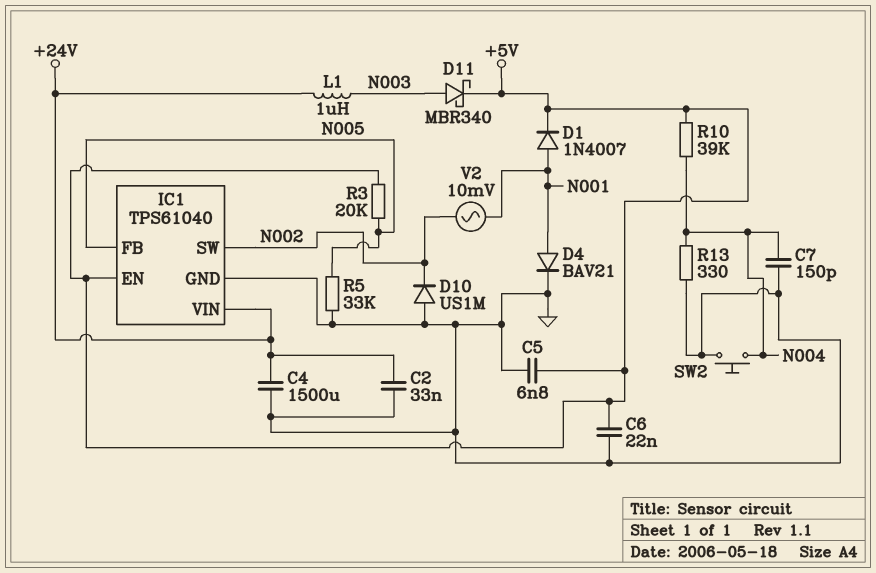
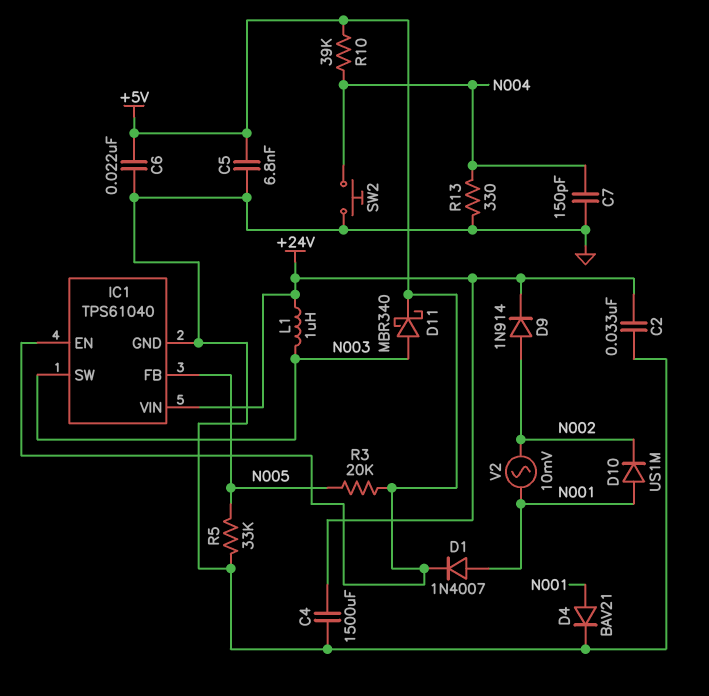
D9: none -> diode 1N914 (A N002, K +24V)
D10: diode US1M (A GND, K N002) -> diode US1M (A N001, K N002)
IC1 pin SW: N002 -> N003

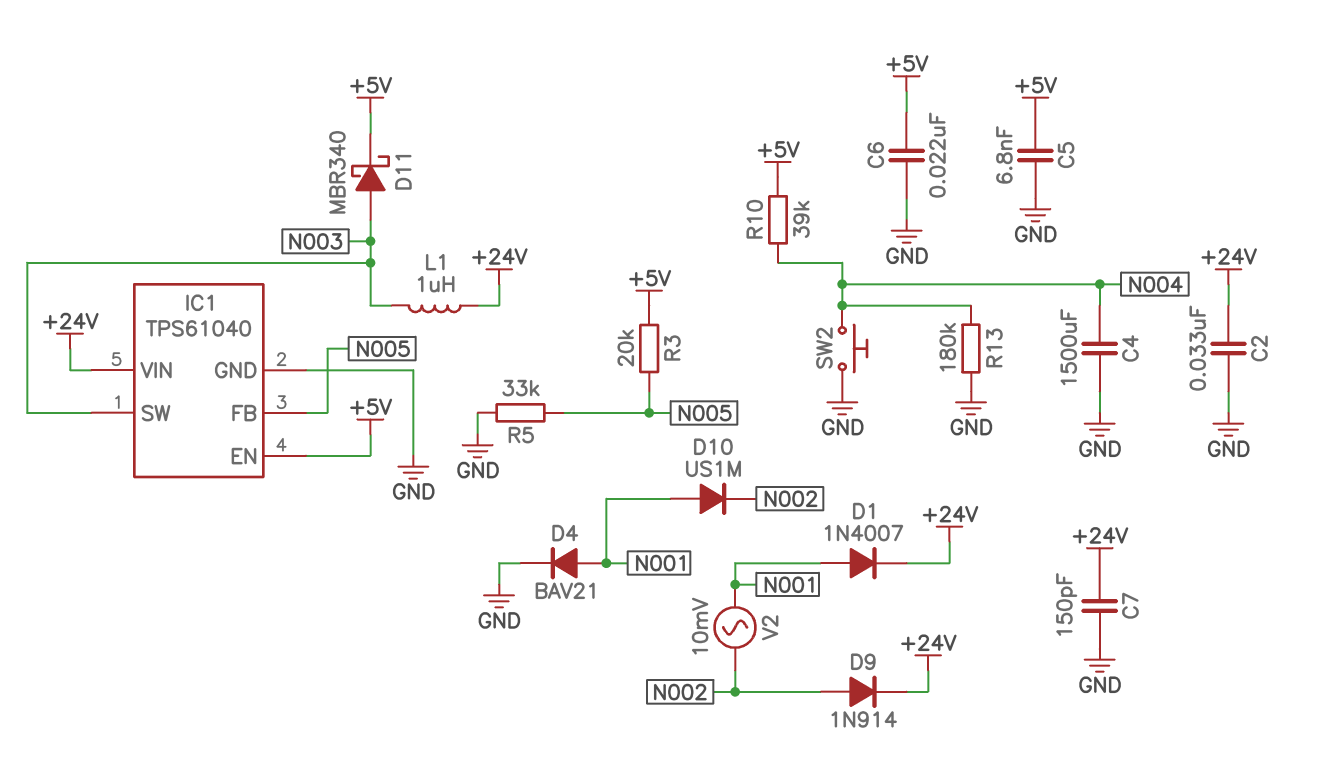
C4: 1500uF (+24V, GND) -> 1500uF (GND, N004)
C7: 150pF (GND, N004) -> 150pF (+24V, GND)
D1: diode 1N4007 (A N001, K +5V) -> diode 1N4007 (A N001, K +24V)
R13: 330 (GND, N004) -> 180k (GND, N004)

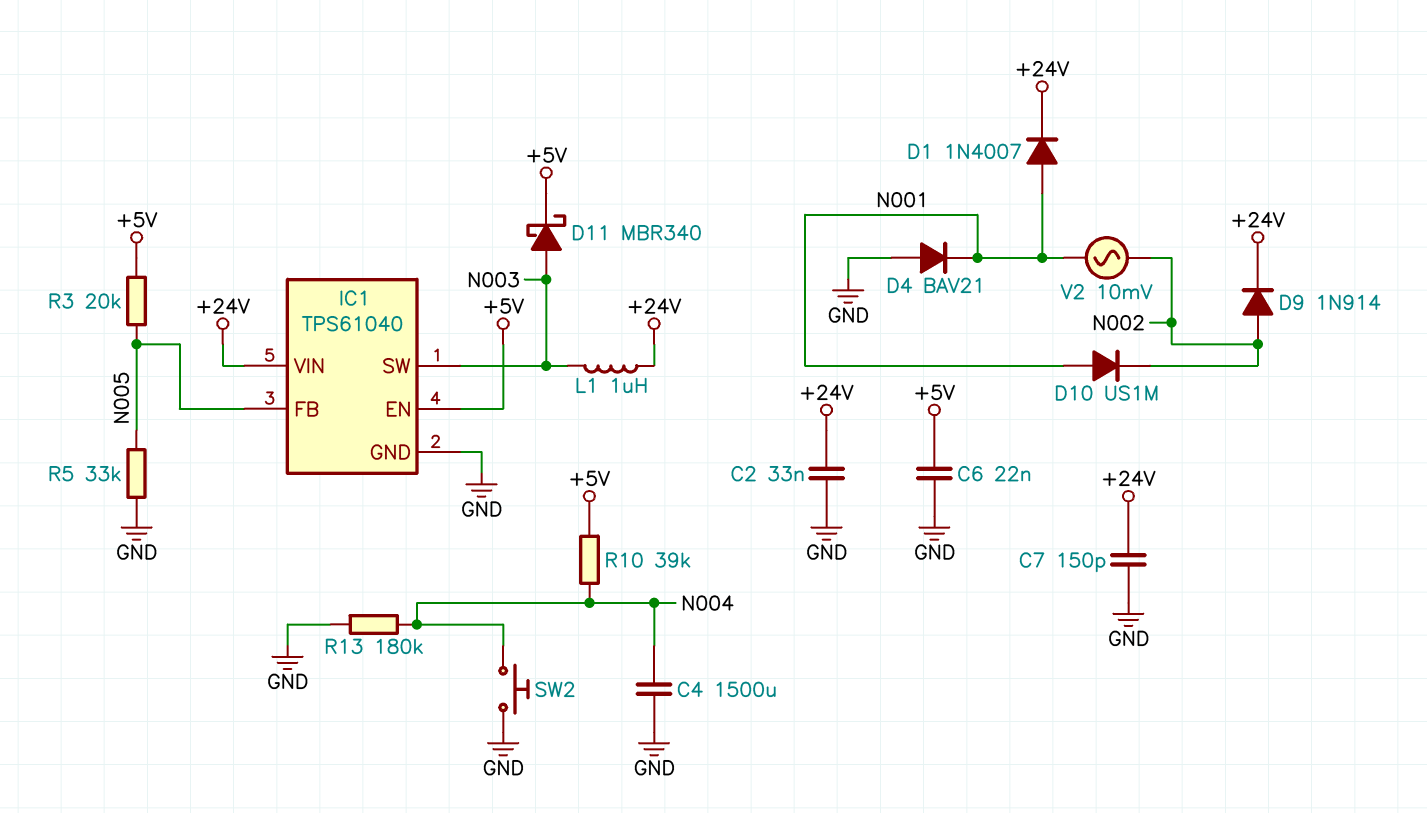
C5: 6.8nF (+5V, GND) -> none
D4: diode BAV21 (A N001, K GND) -> diode BAV21 (A GND, K N001)

